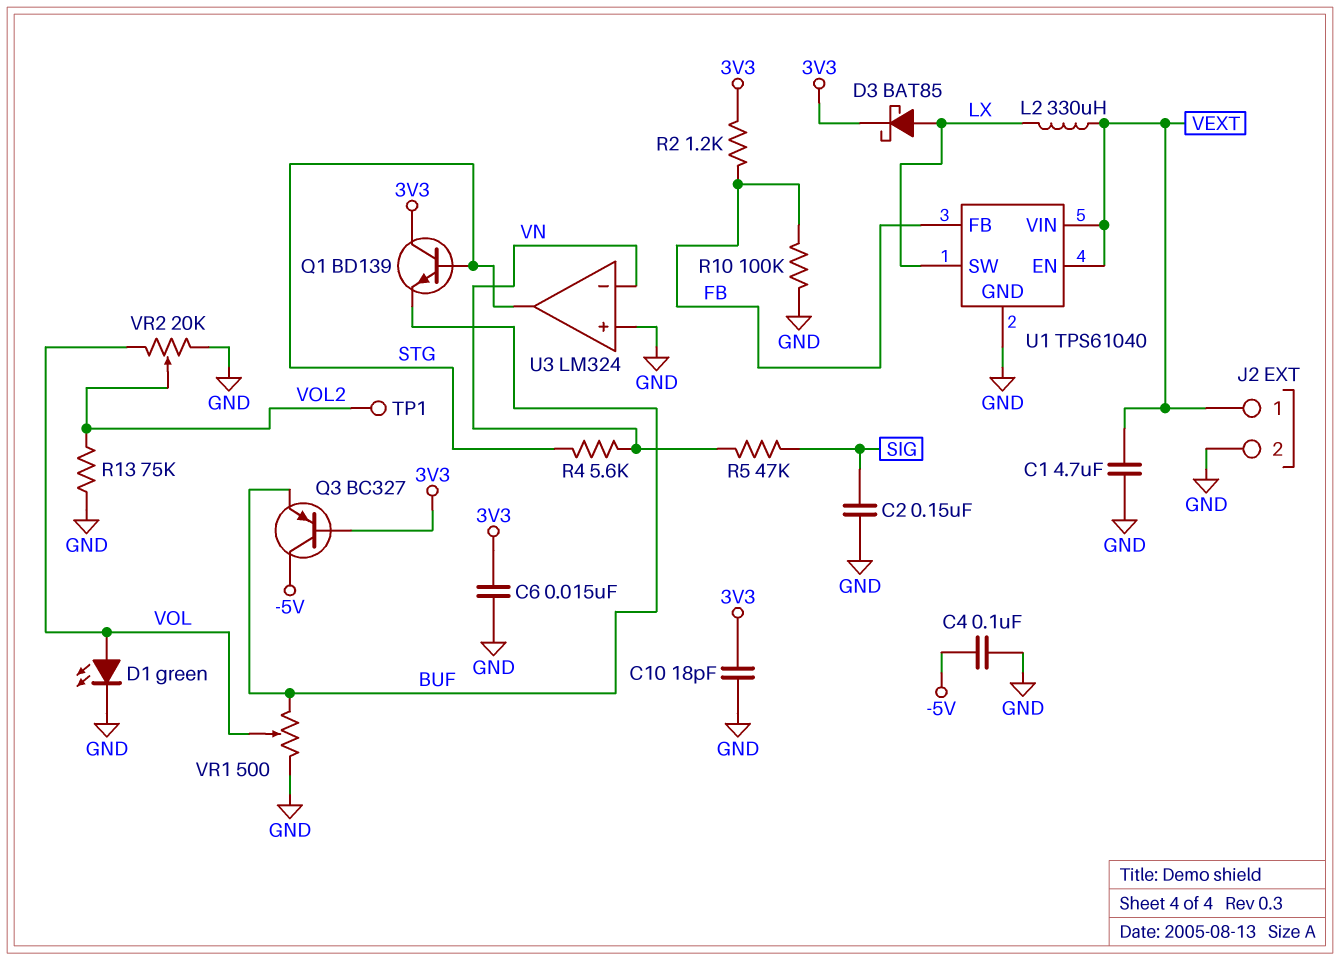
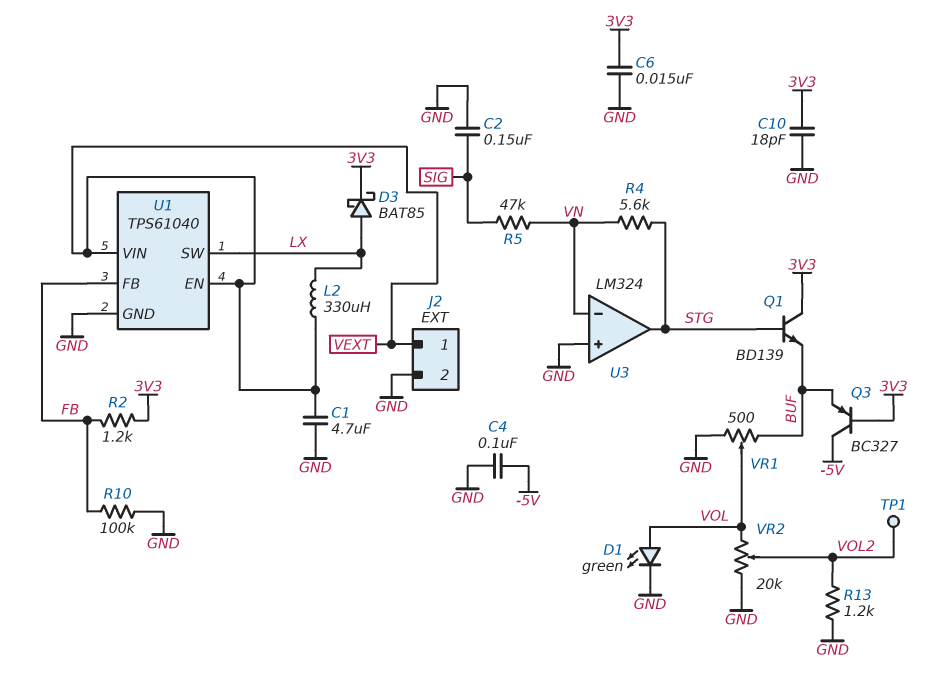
R13: 75k (GND, VOL2) -> 1.2k (GND, VOL2)

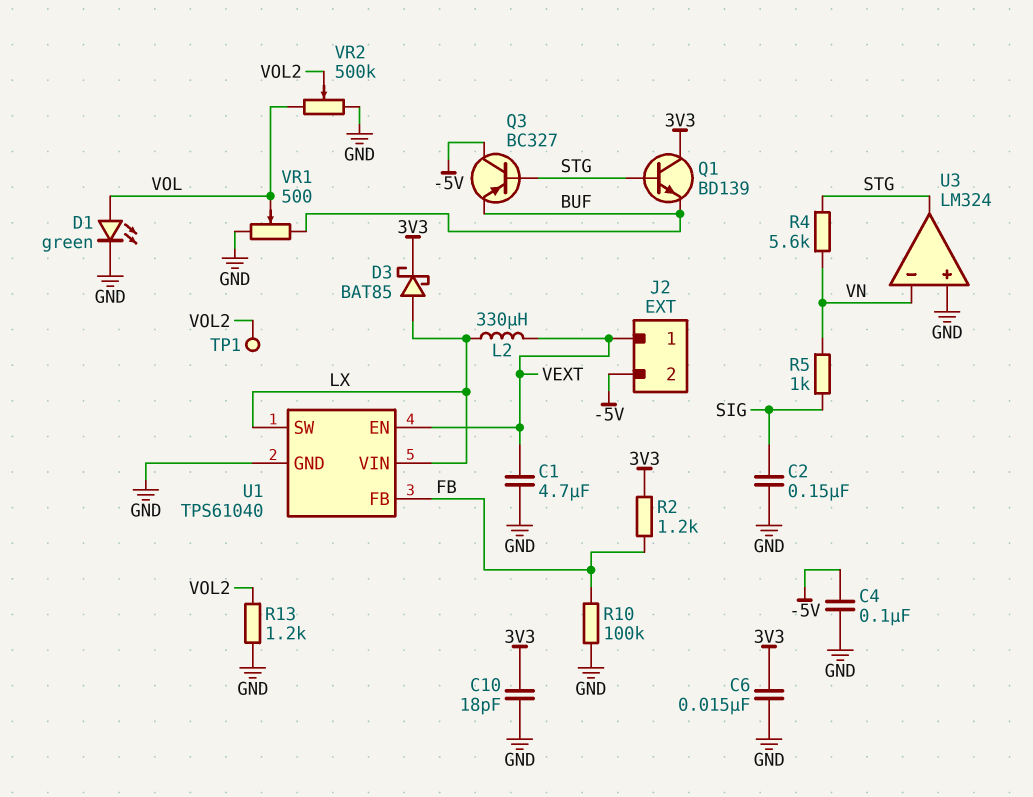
J2 pin 2: GND -> -5V
Q3: PNP BC327 (B 3V3, C -5V, E BUF) -> PNP BC327 (B STG, C -5V, E BUF)
R5: 47k (SIG, VN) -> 1k (SIG, VN)
U1 pin VIN: VEXT -> LX
VR2: 20k (GND, VOL, wiper VOL2) -> 500k (GND, VOL, wiper VOL2)

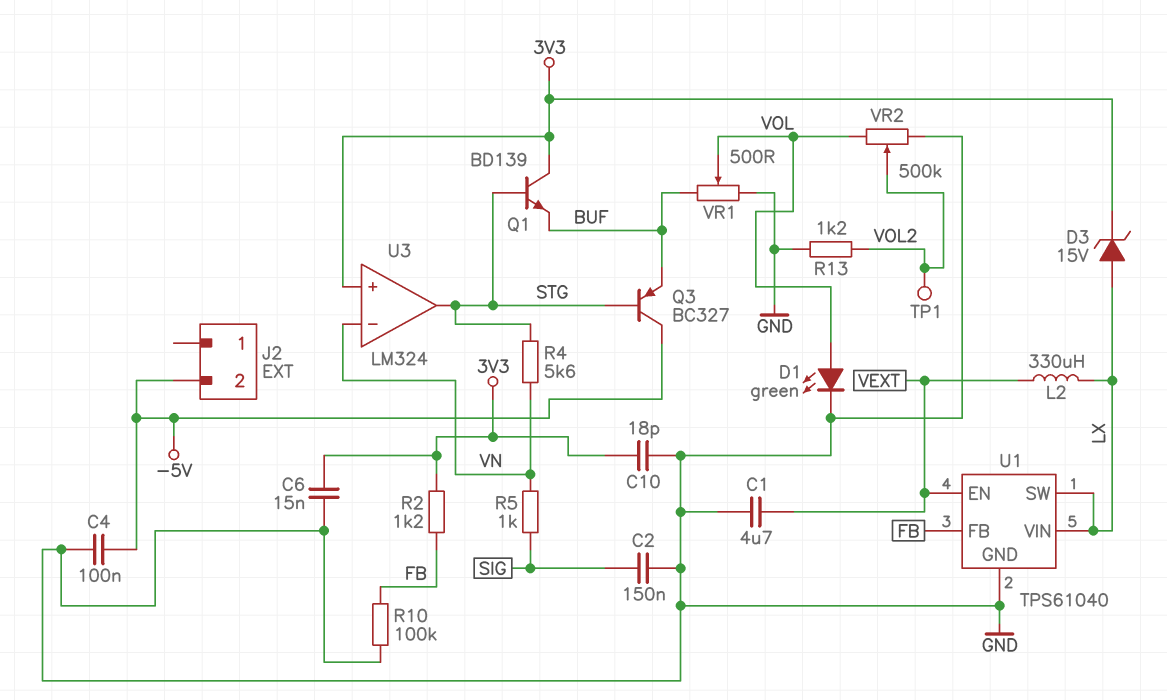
D3: schottky BAT85 (A LX, K 3V3) -> zener 15V (A LX, K 3V3)
J2 pin 1: VEXT -> none
U3 pin in+: GND -> 3V3

